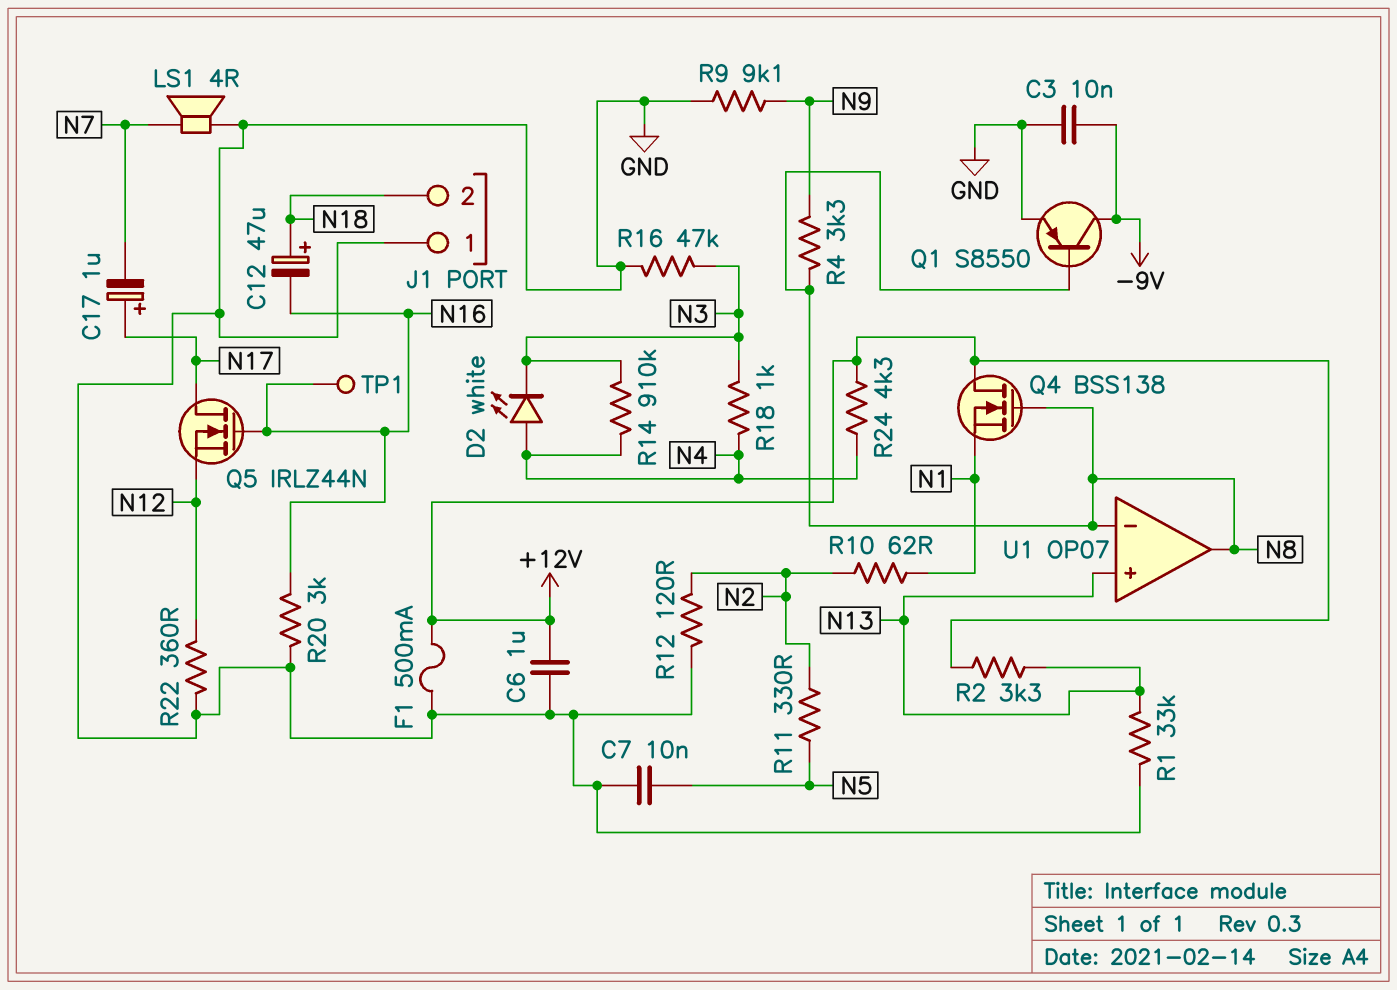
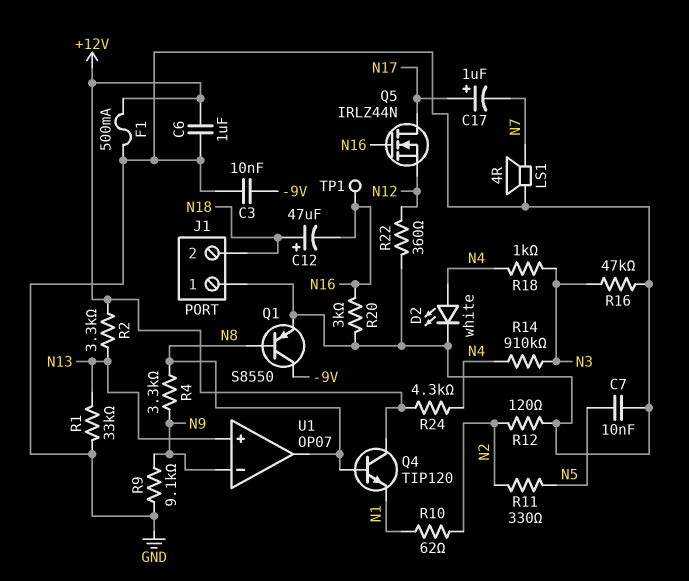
D2: LED white (A N4, K N3) -> LED white (A N4, K GND)
Q4: NMOS BSS138 (G N8, D +12V, S N1) -> NPN TIP120 (B N8, C +12V, E N1)
U1 pin in-: N8 -> N9

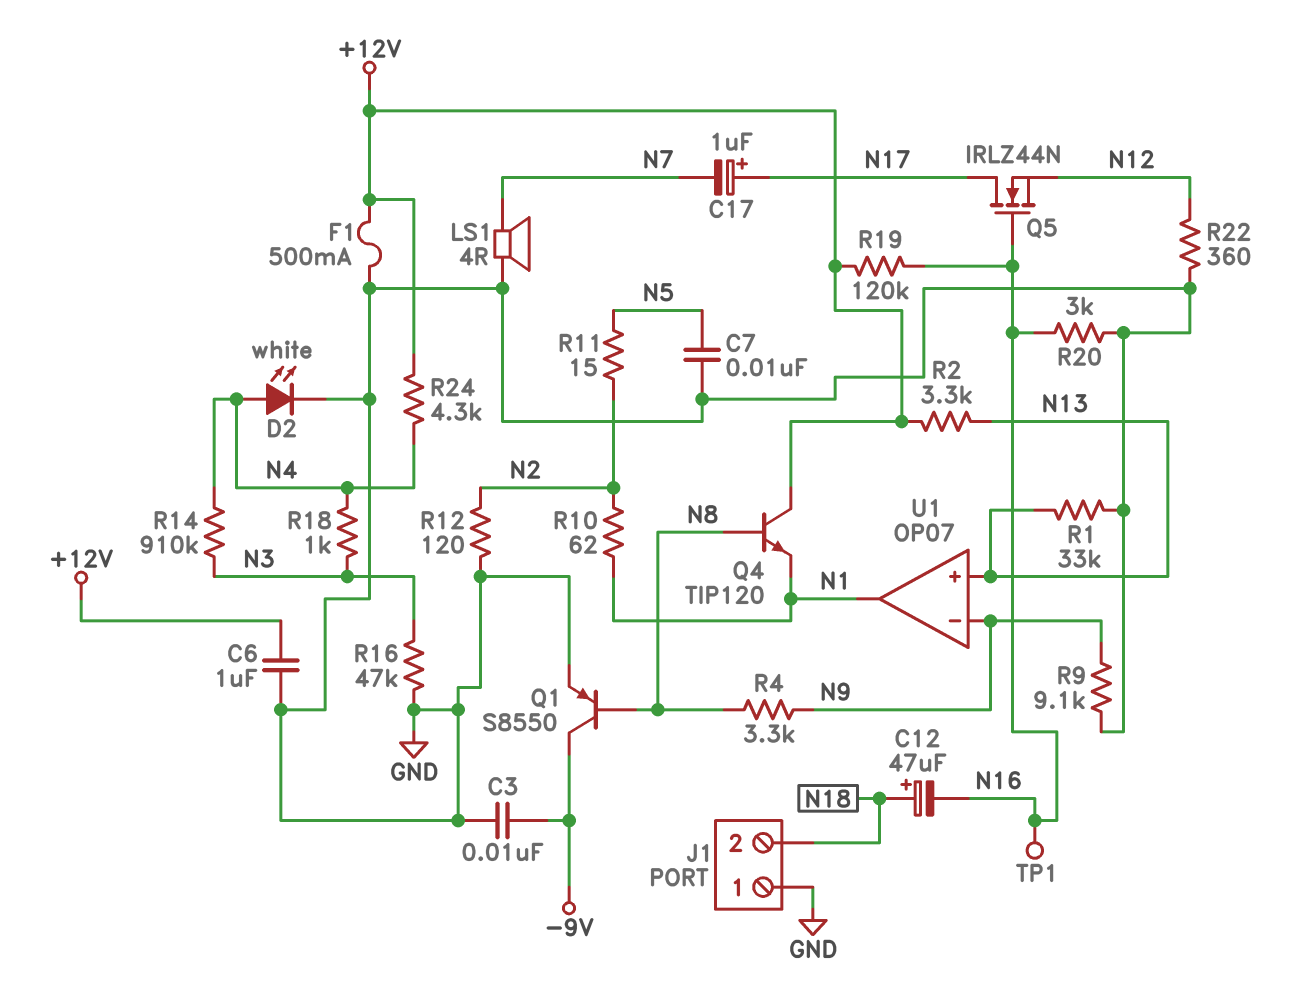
R11: 330 (N2, N5) -> 15 (N2, N5)
R19: none -> 120k (+12V, N16)
U1 pin out: N8 -> N1

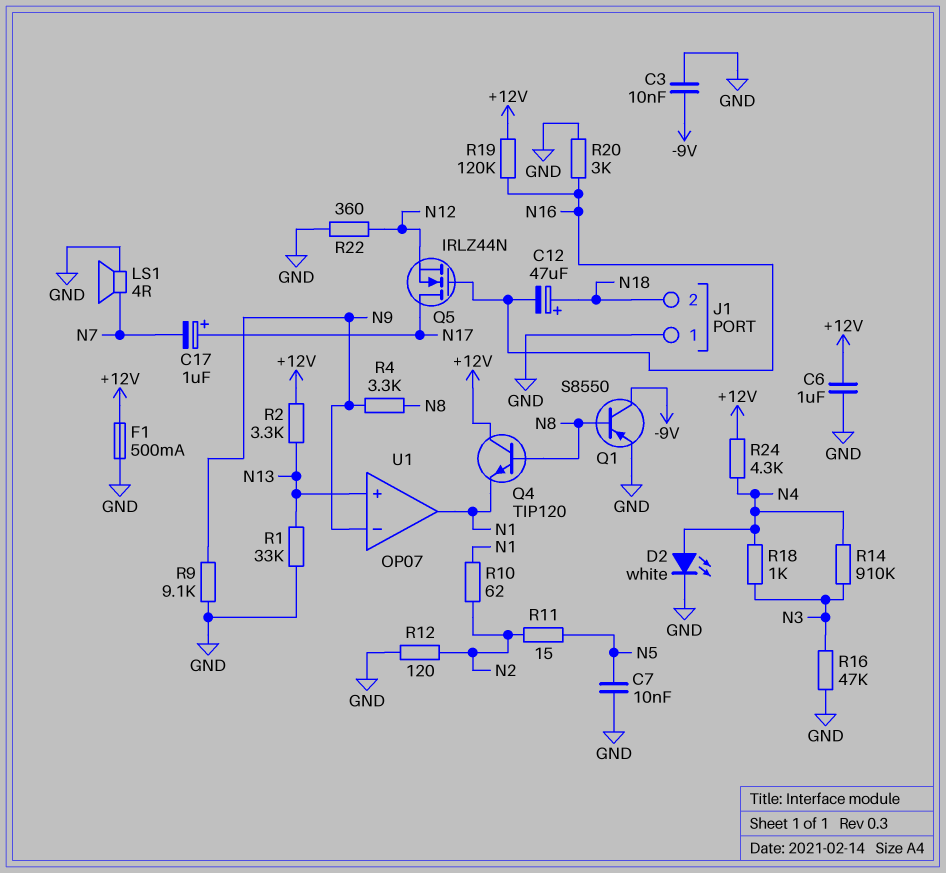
TP1: test point (N16) -> none

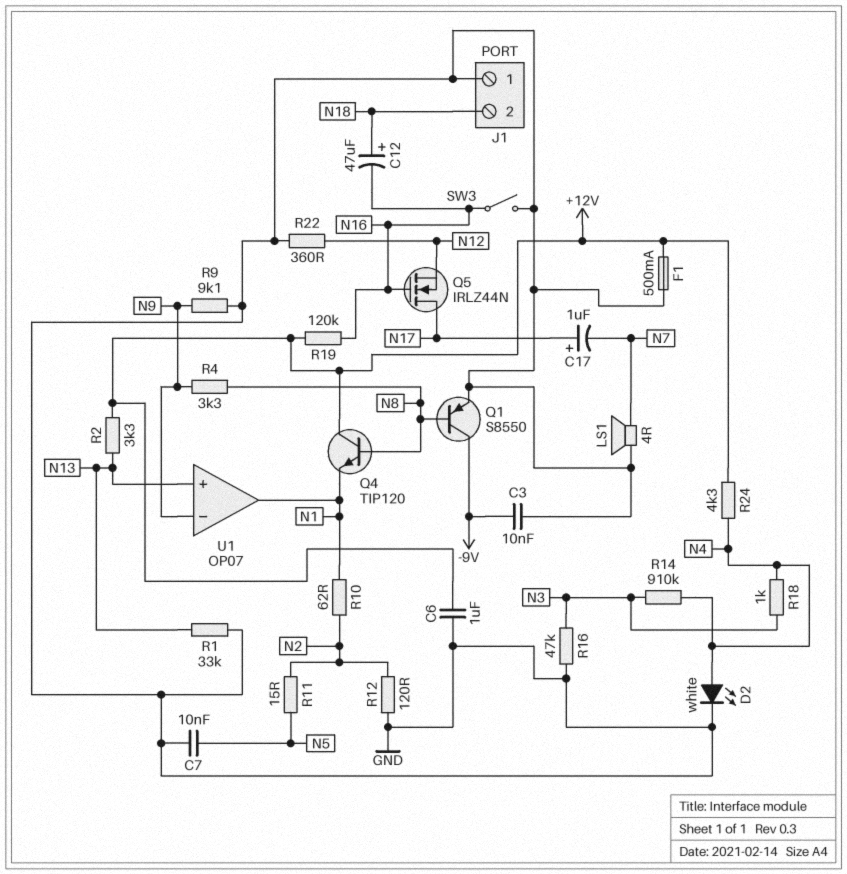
R20: 3k (GND, N16) -> none
SW3: none -> switch (GND, N16)

